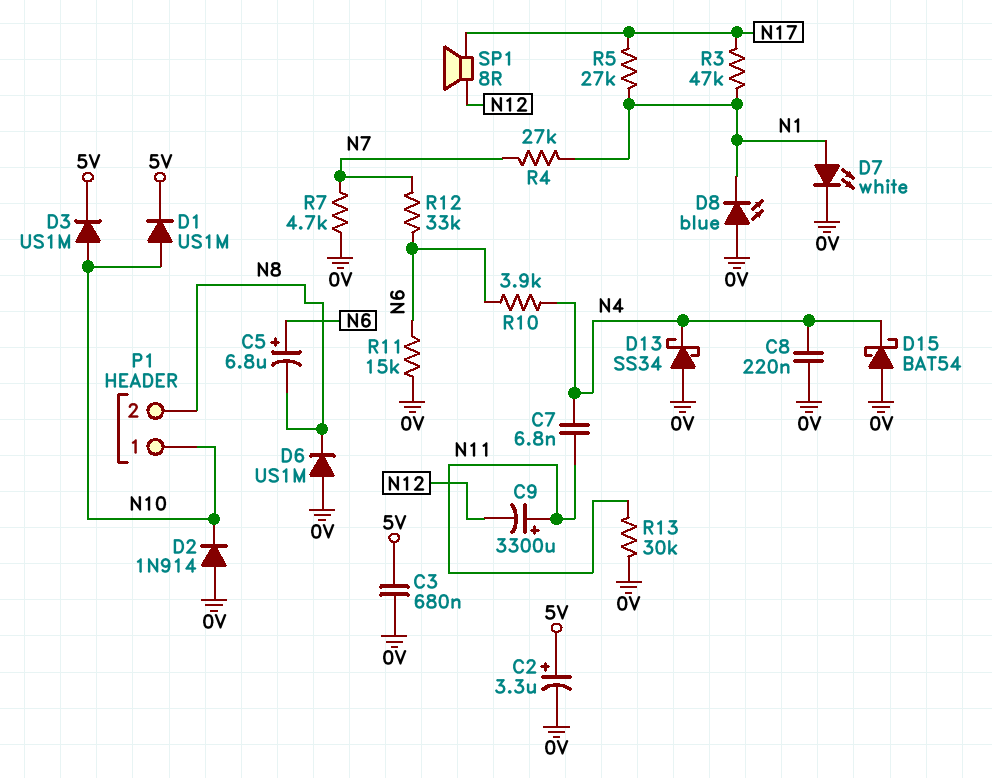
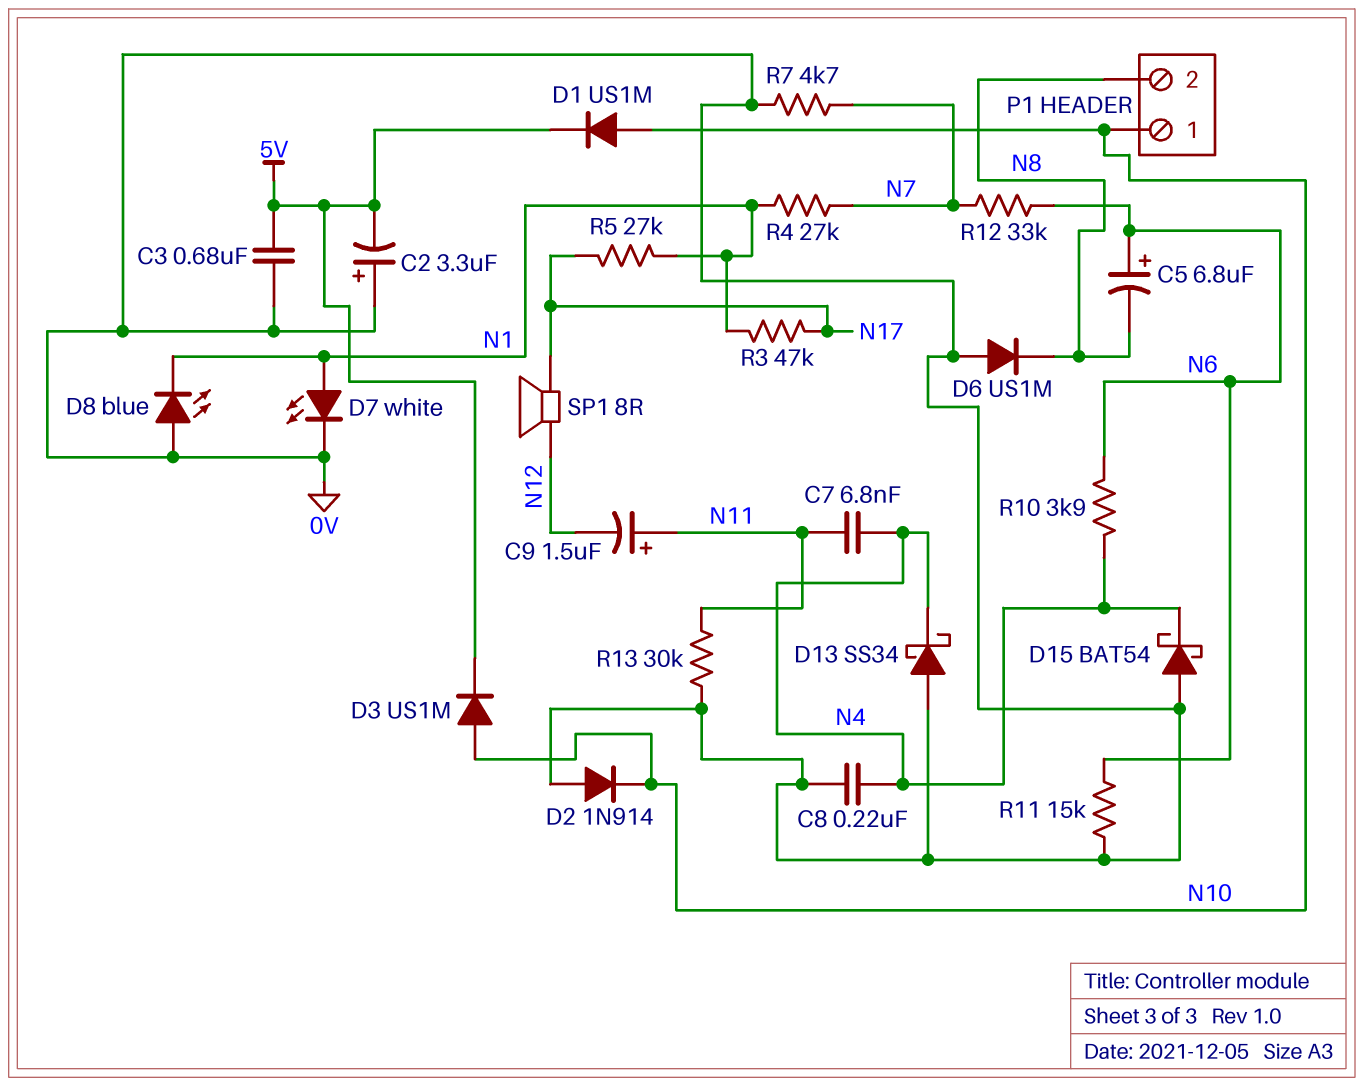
C2: 3.3uF (plus 5V, minus 0V) -> 3.3uF (plus 0V, minus 5V)
C9: 3300uF (plus N11, minus N12) -> 1.5uF (plus N11, minus N12)

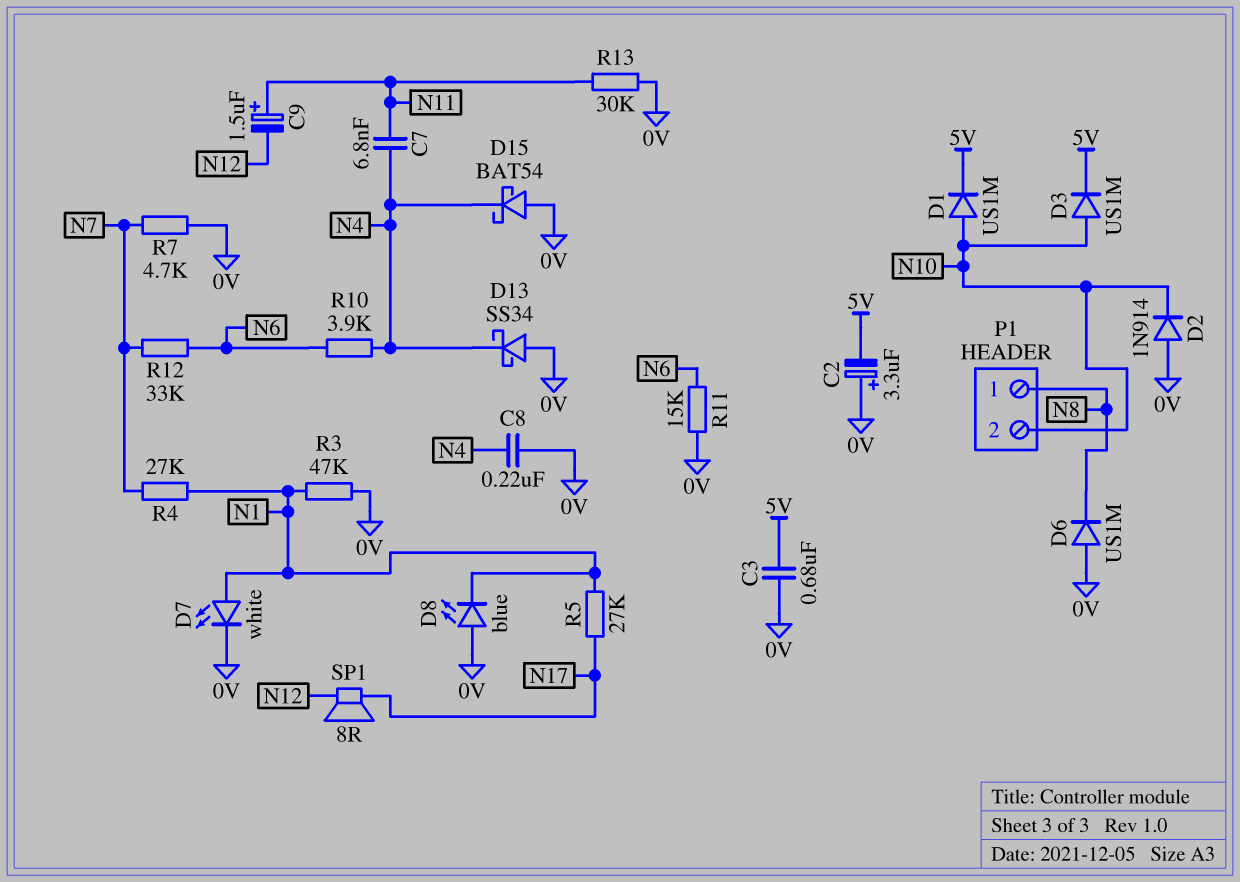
C5: 6.8uF (plus N6, minus N8) -> none
P1 pin 1: N10 -> N8
P1 pin 2: N8 -> N10
R3: 47k (N1, N17) -> 47k (0V, N1)

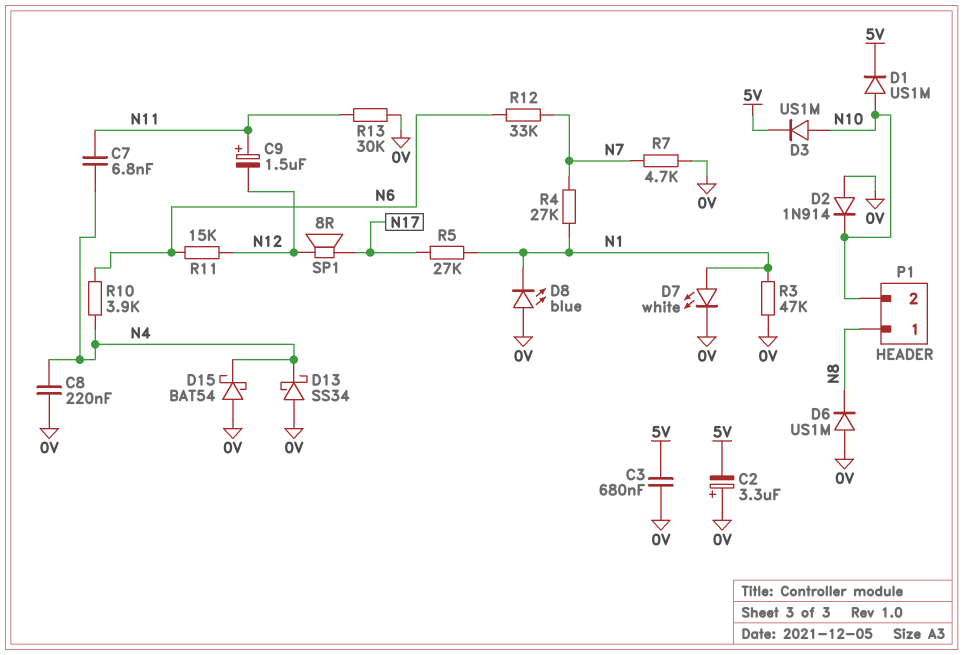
R11: 15k (0V, N6) -> 15k (N6, N12)

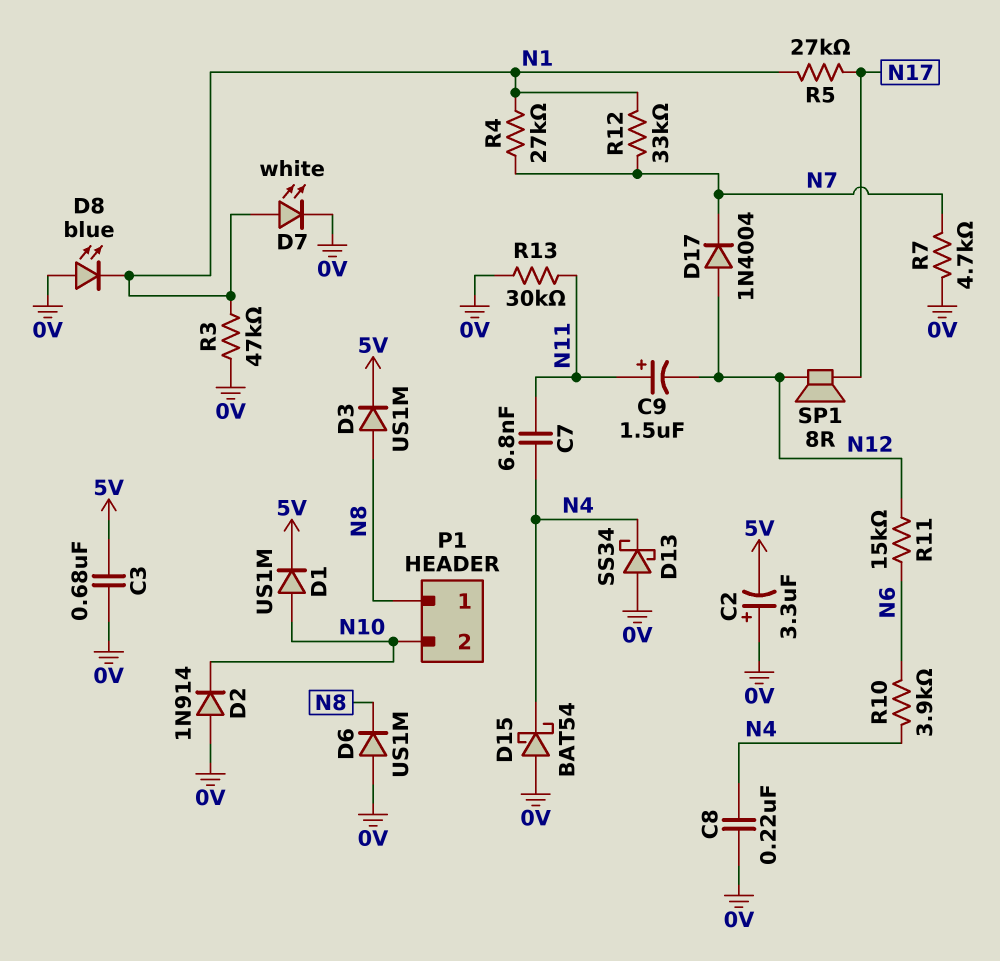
D3: diode US1M (A N10, K 5V) -> diode US1M (A N8, K 5V)
D17: none -> diode 1N4004 (A N12, K N7)
R12: 33k (N6, N7) -> 33k (N1, N7)

